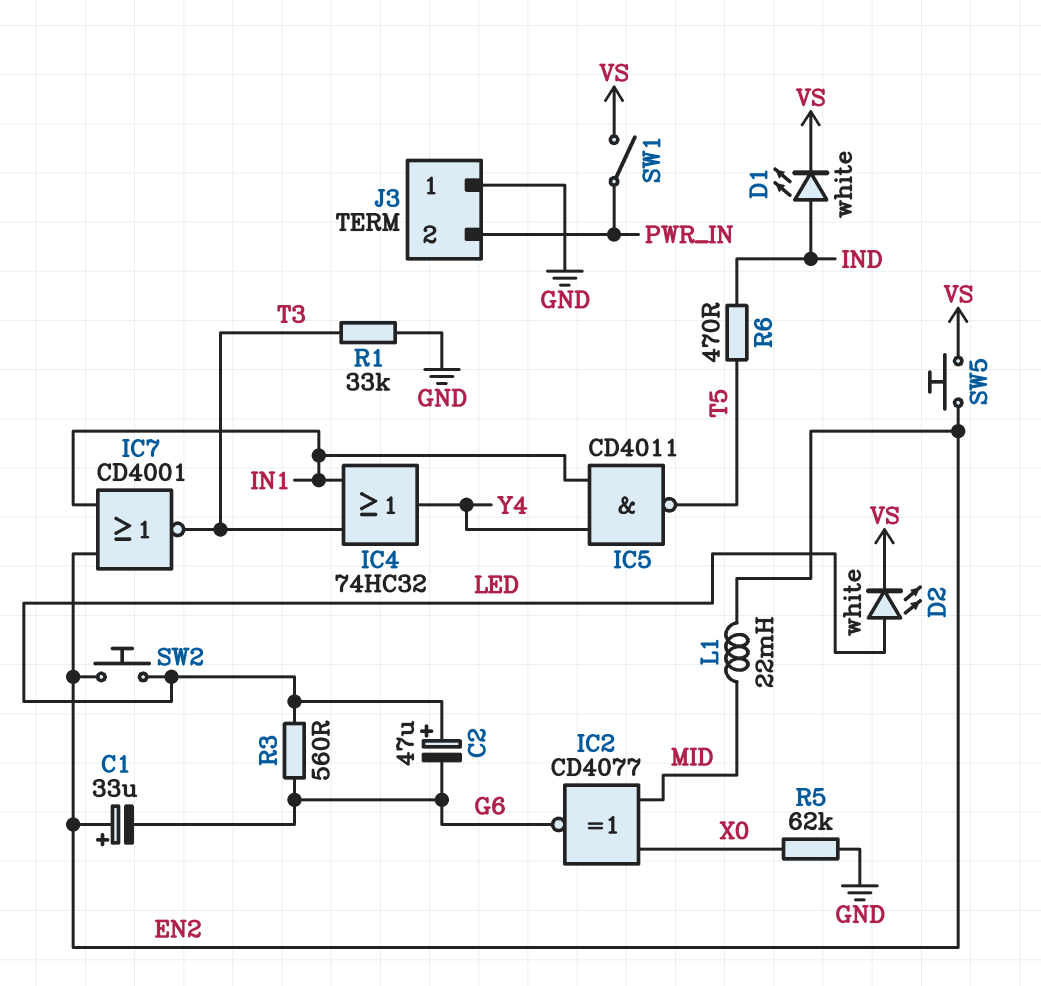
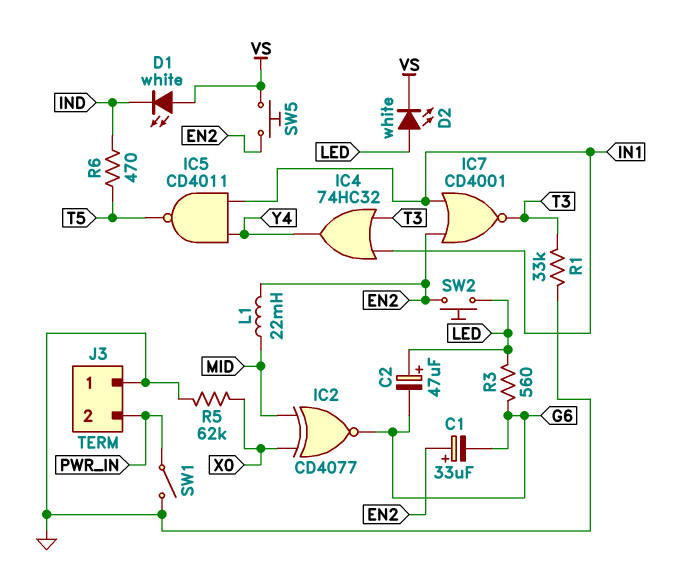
D1: LED white (A IND, K VS) -> LED white (A VS, K IND)
SW1: switch (PWR_IN, VS) -> switch (GND, PWR_IN)

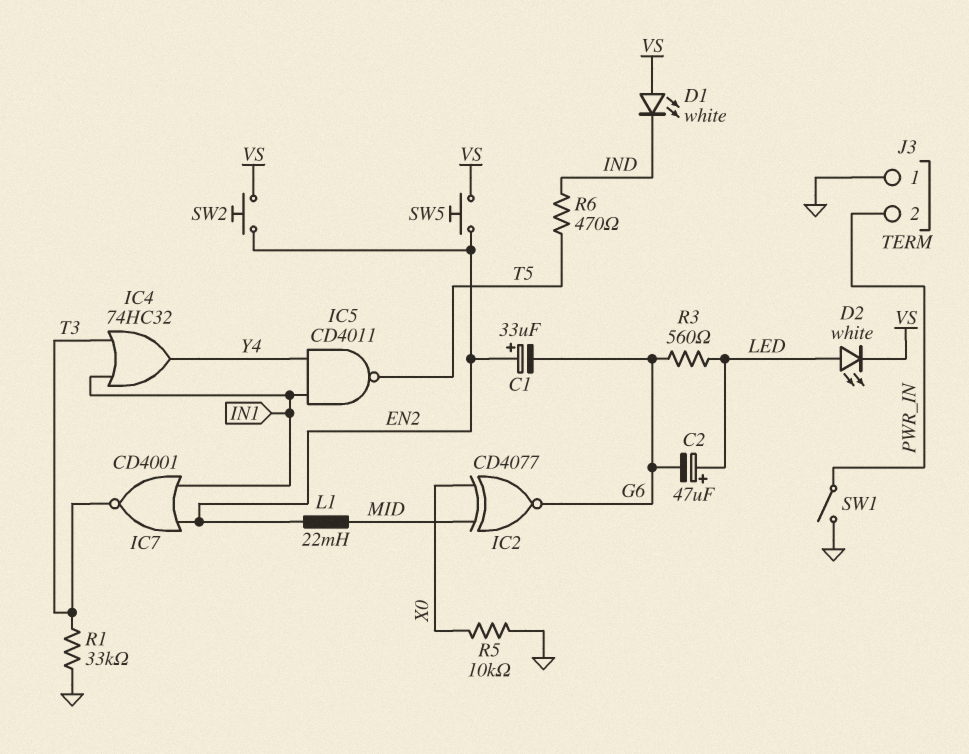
R5: 62k (GND, X0) -> 10k (GND, X0)
SW2: button (EN2, LED) -> button (EN2, VS)

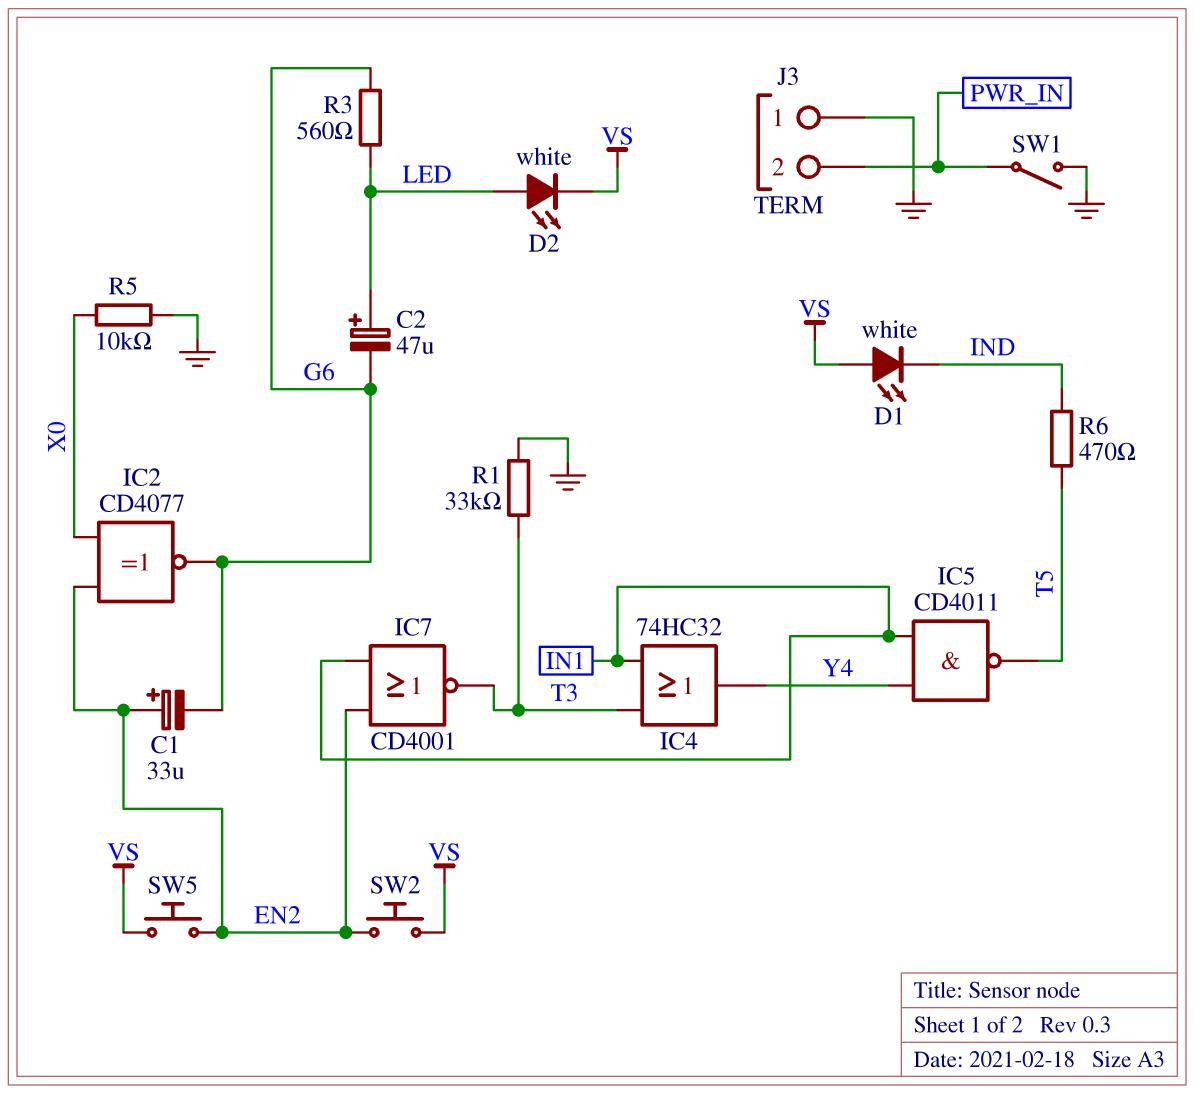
IC2: XNOR CD4077 (in MID, in X0, out G6) -> XNOR CD4077 (in EN2, in X0, out G6)
L1: 22mH (EN2, MID) -> none

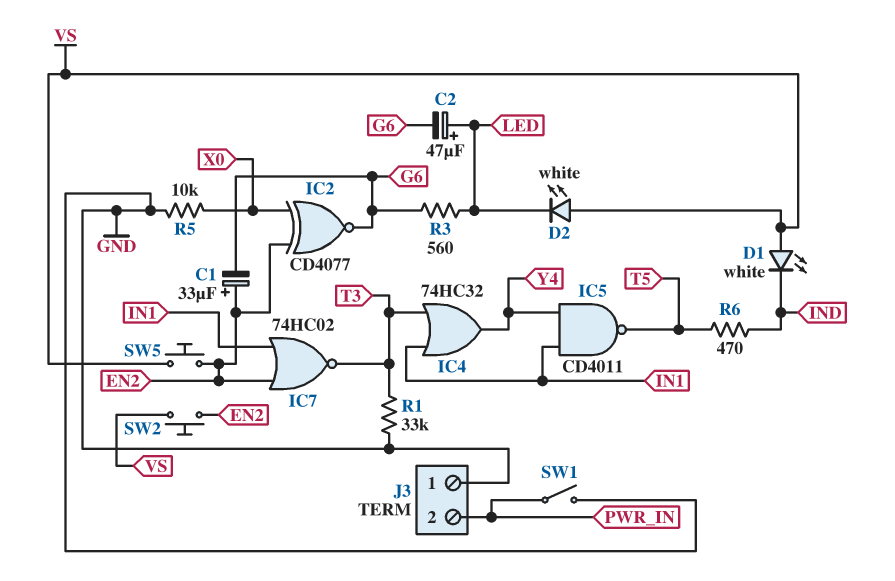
D2: LED white (A LED, K VS) -> LED white (A VS, K LED)
IC7: NOR CD4001 (in EN2, in IN1, out T3) -> NOR 74HC02 (in EN2, in IN1, out T3)

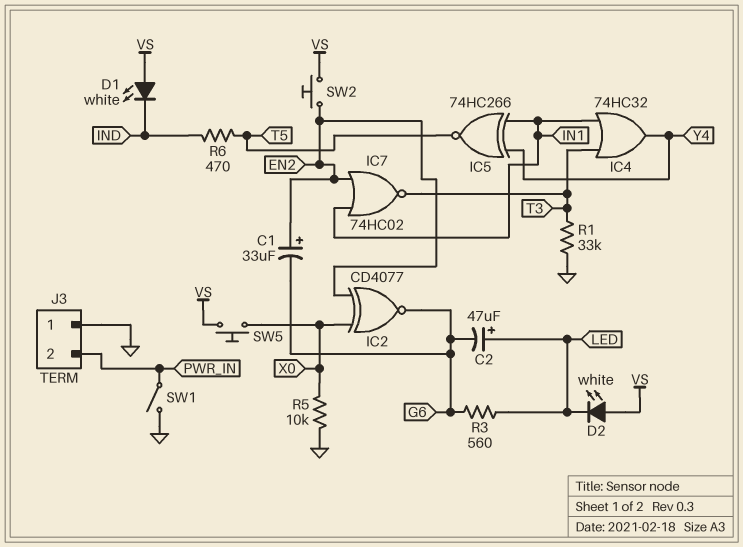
IC5: NAND CD4011 (in IN1, in Y4, out T5) -> XNOR 74HC266 (in IN1, in Y4, out T5)
SW5: button (EN2, VS) -> button (VS, X0)

